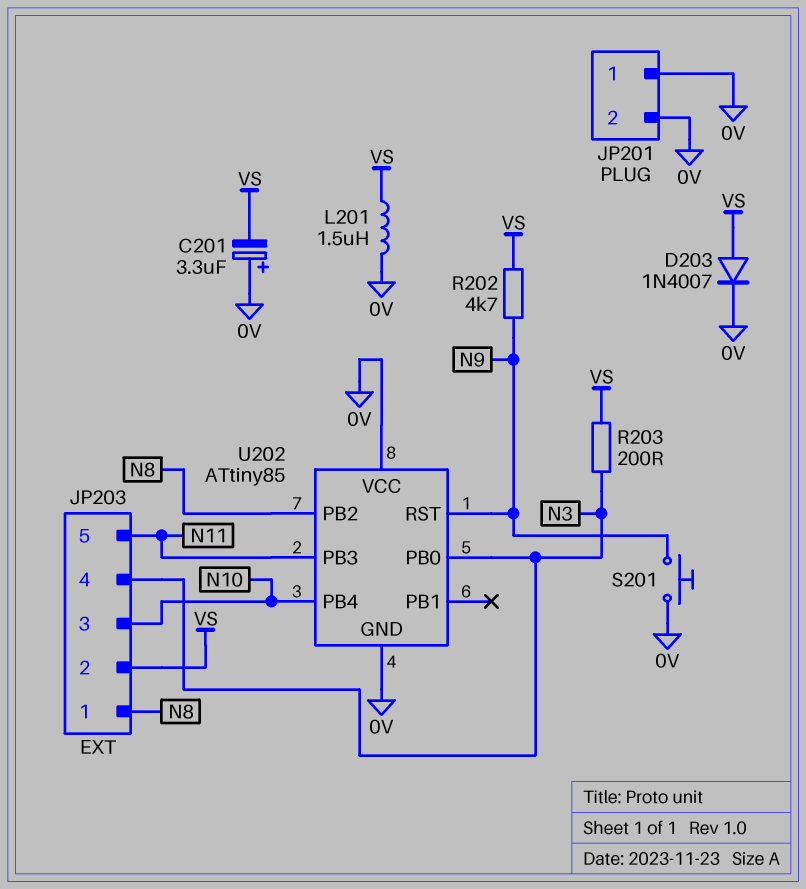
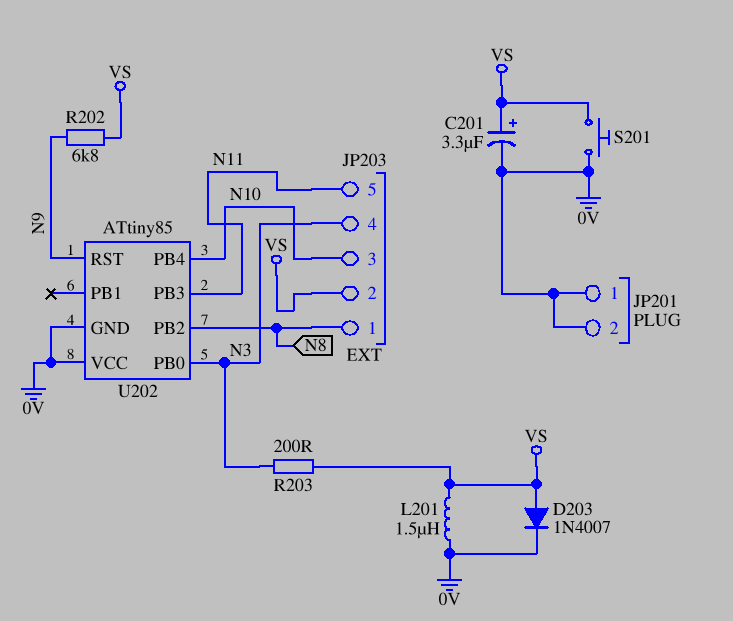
C201: 3.3uF (plus 0V, minus VS) -> 3.3uF (plus VS, minus 0V)
R202: 4.7k (N9, VS) -> 6.8k (N9, VS)
S201: button (0V, N9) -> button (0V, VS)

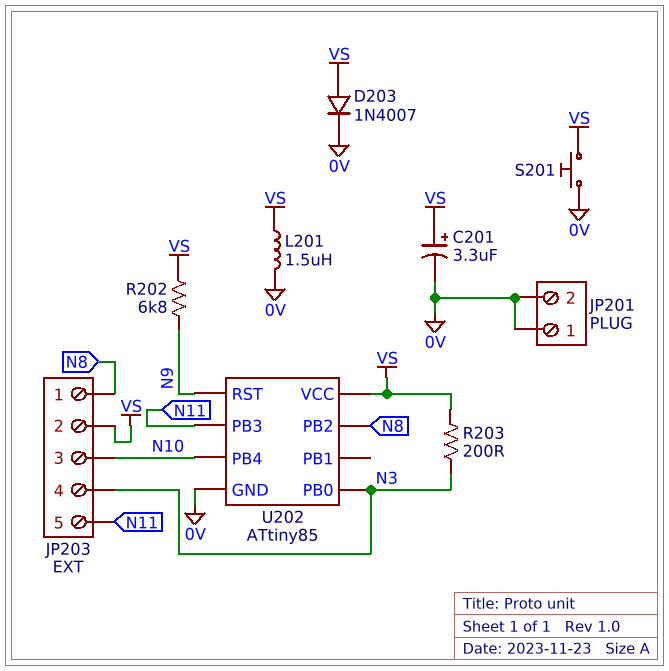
U202 pin VCC: 0V -> VS

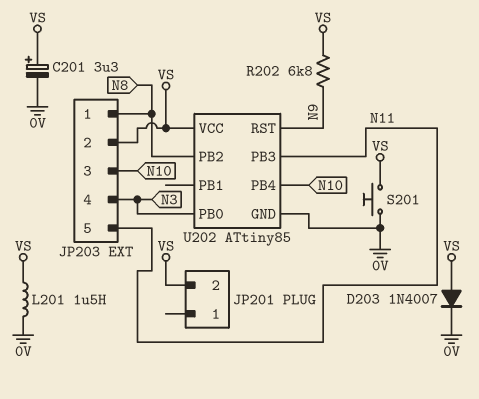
JP201 pin 1: 0V -> none
JP201 pin 2: 0V -> VS
R203: 200 (N3, VS) -> none

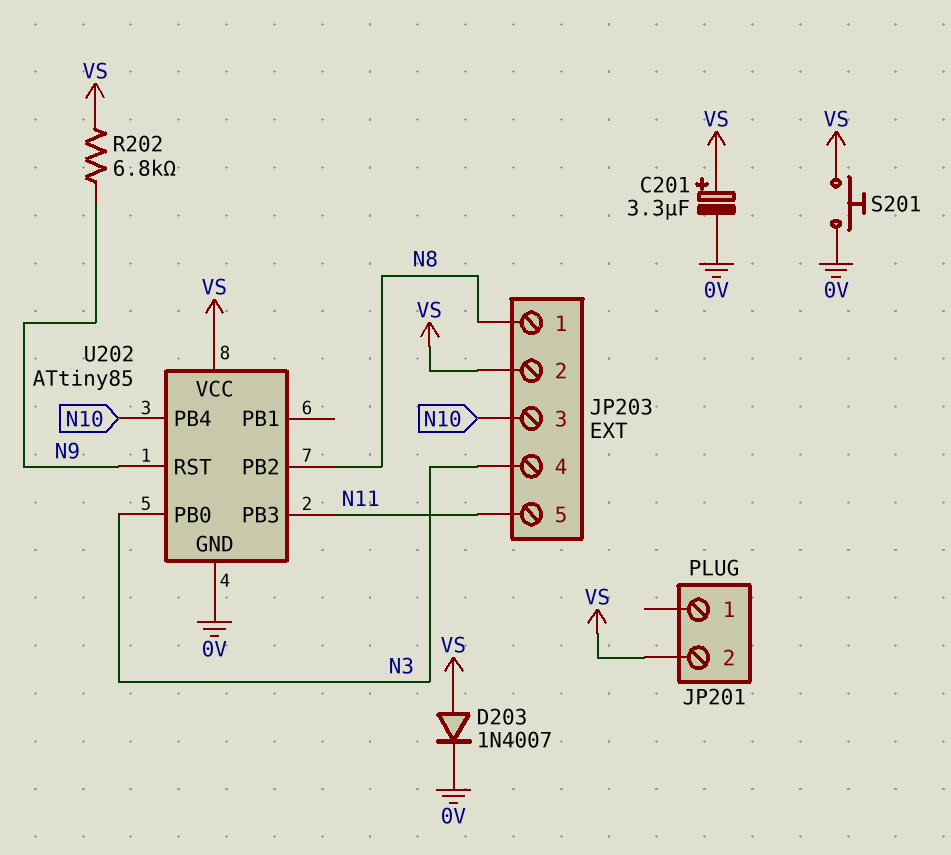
L201: 1.5uH (0V, VS) -> none

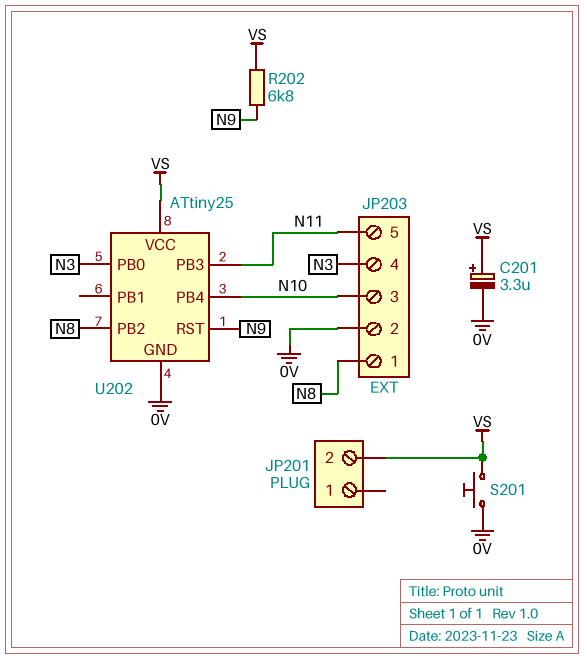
D203: diode 1N4007 (A VS, K 0V) -> none
JP203 pin 2: VS -> 0V
U202: ATtiny85 -> ATtiny25

